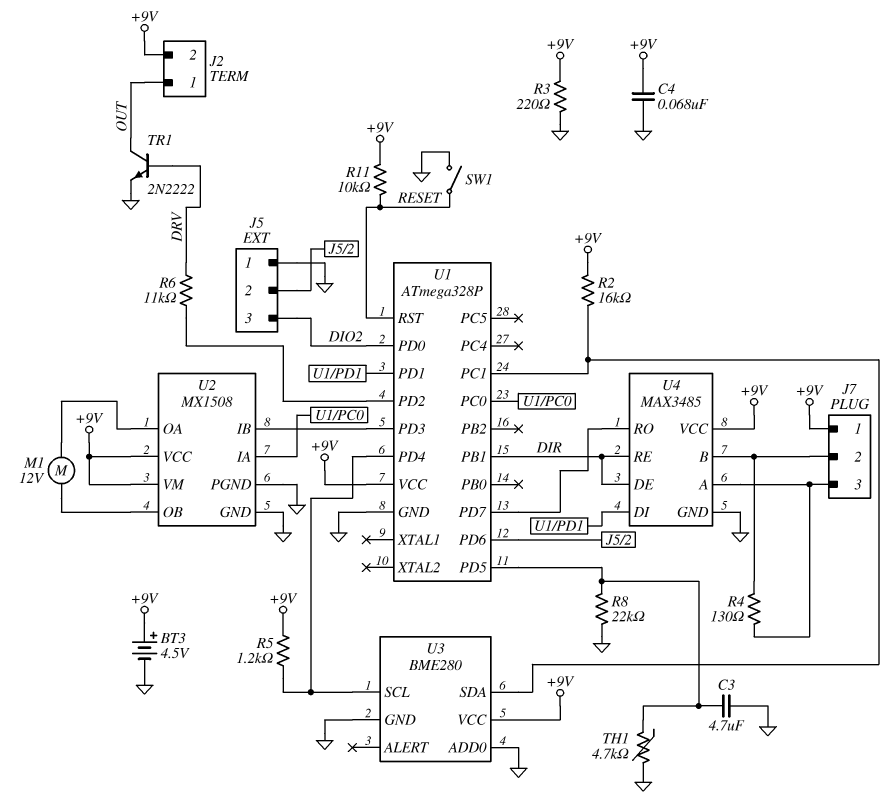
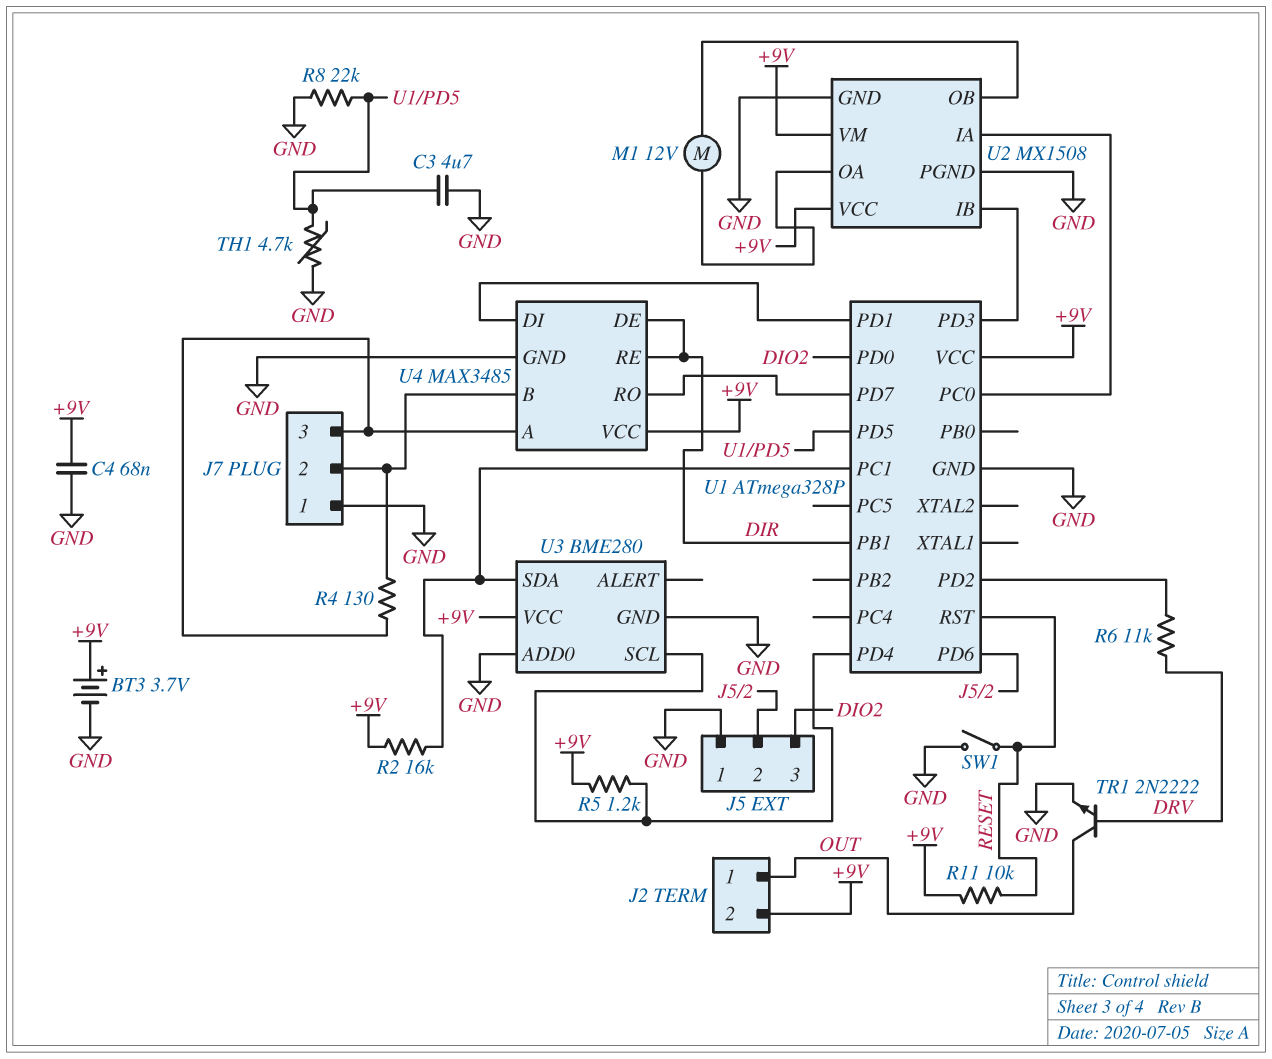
BT3: 4.5V (plus +9V, minus GND) -> 3.7V (plus +9V, minus GND)
J7 pin 1: +9V -> GND
R3: 220 (+9V, GND) -> none

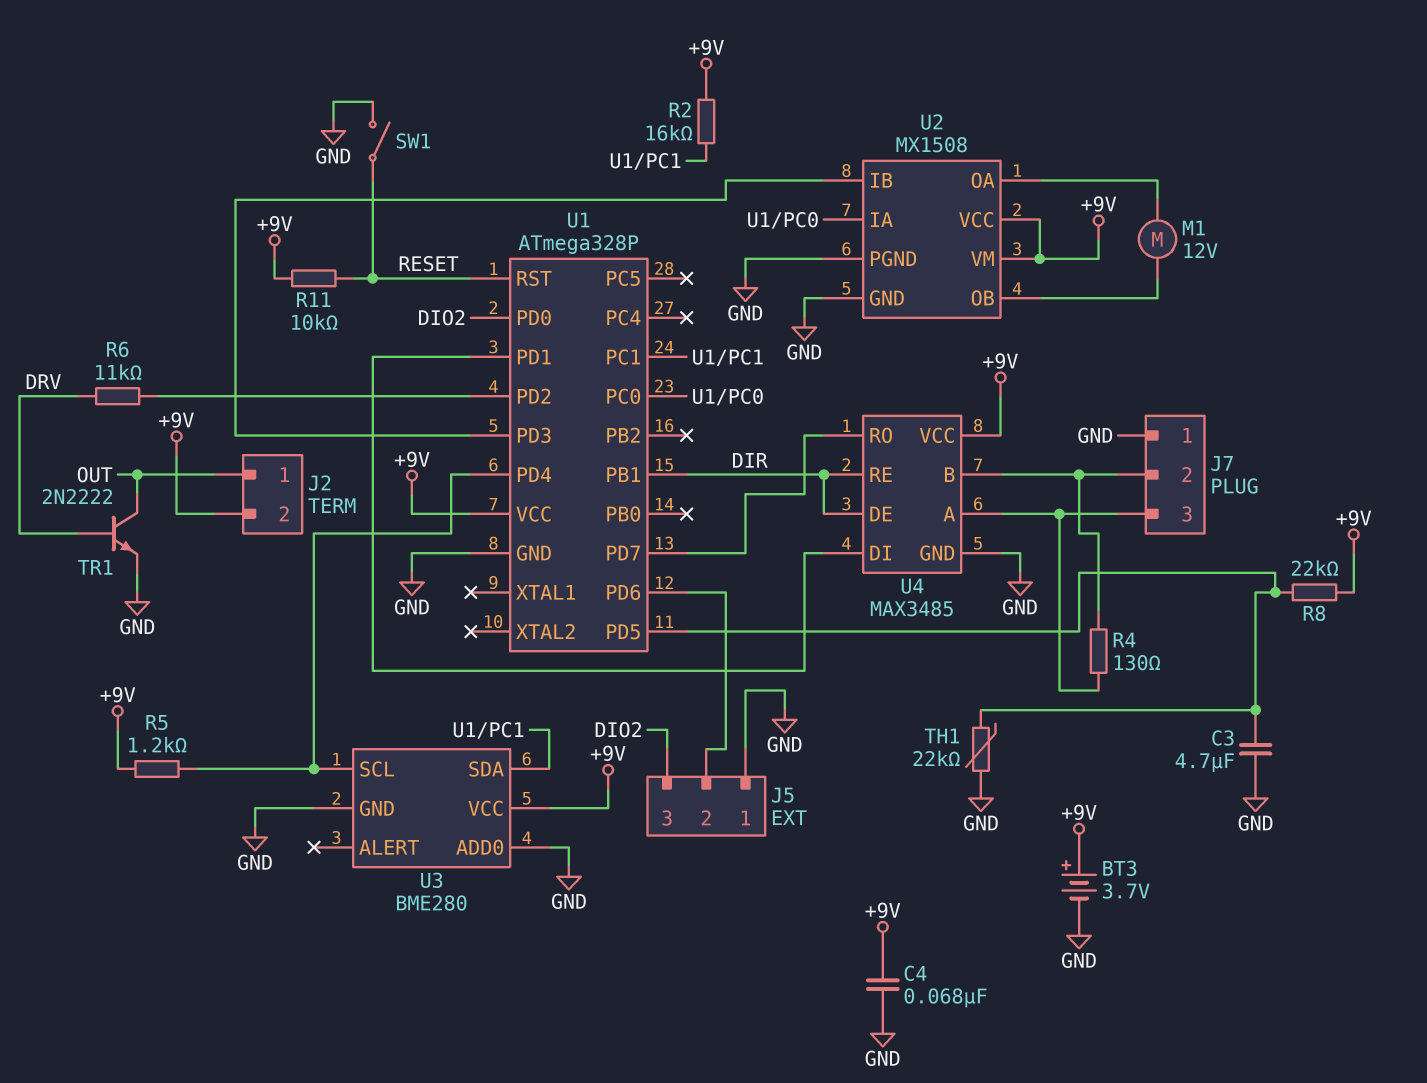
R8: 22k (GND, U1/PD5) -> 22k (+9V, U1/PD5)
TH1: 4.7k (GND, U1/PD5) -> 22k (GND, U1/PD5)

